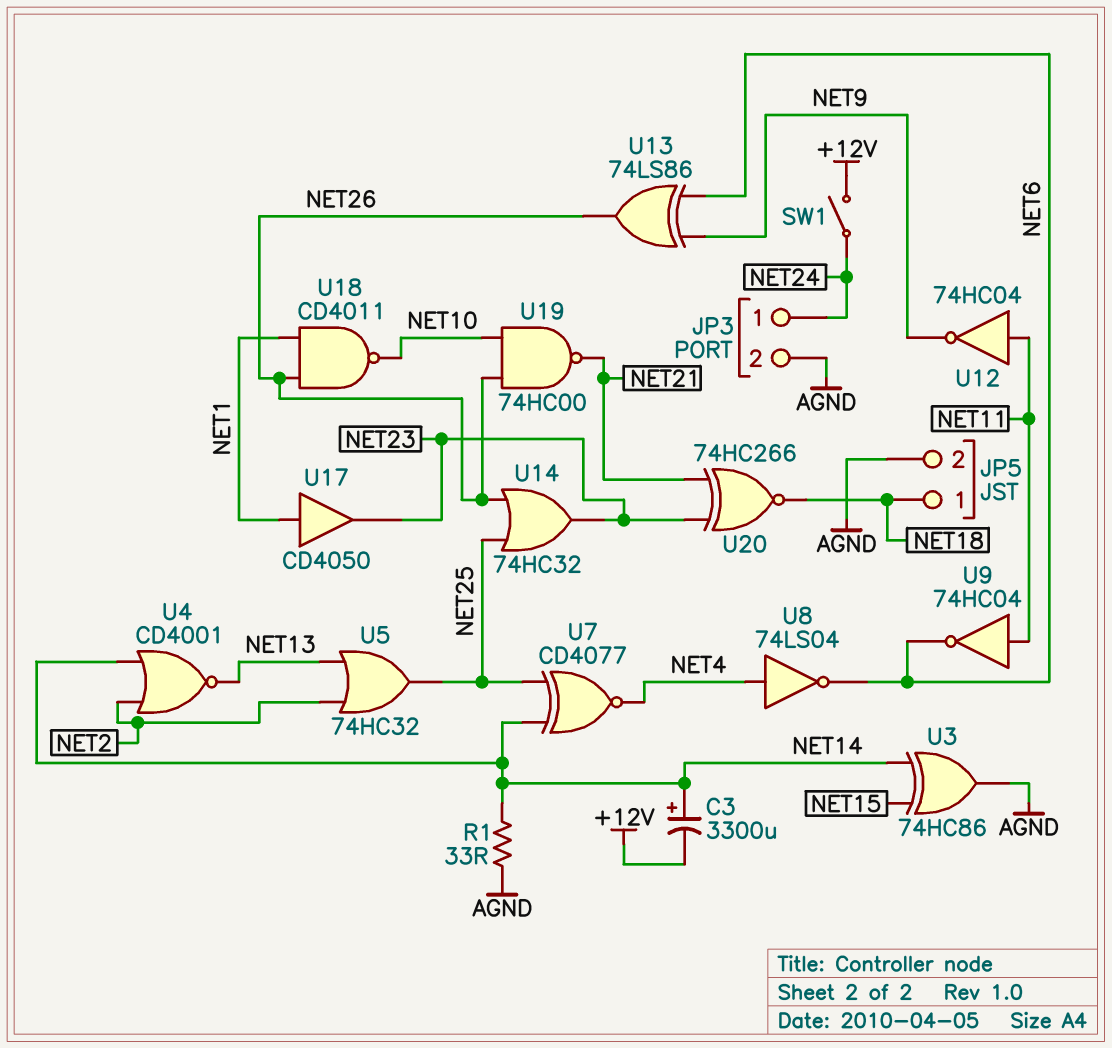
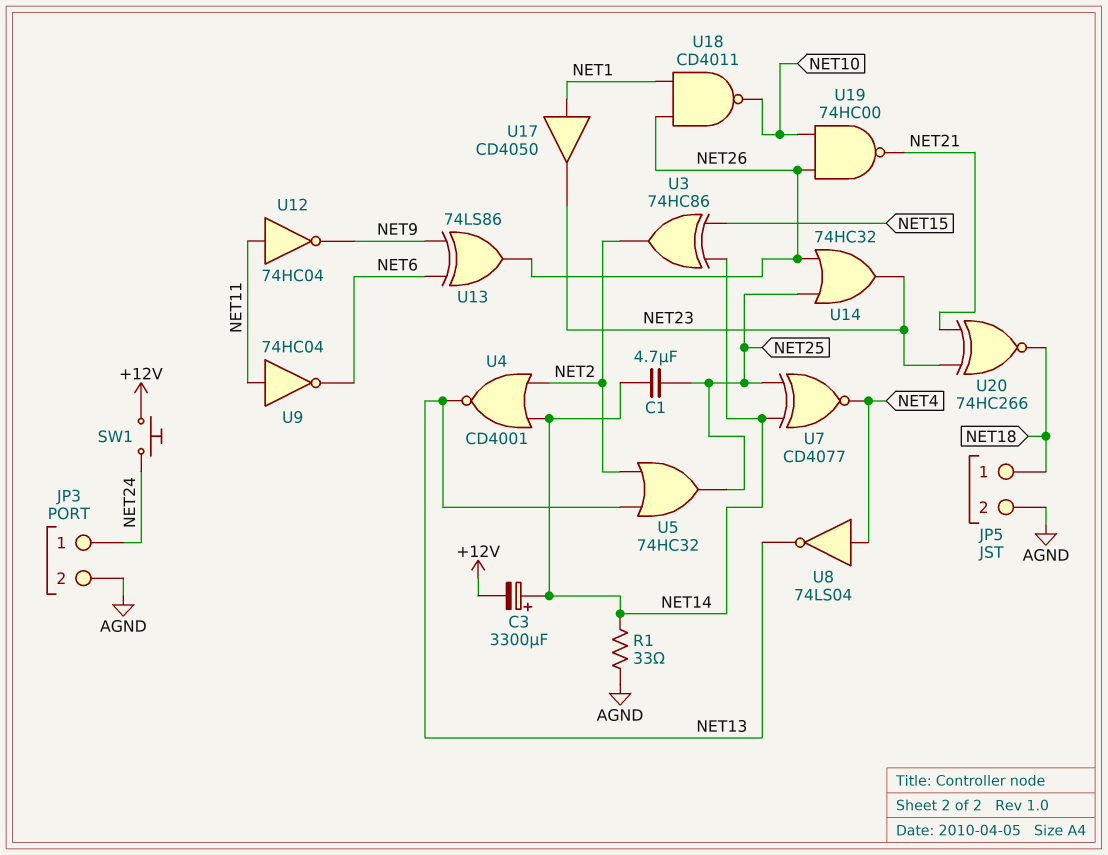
C1: none -> 4.7uF (NET14, NET25)
SW1: switch (+12V, NET24) -> button (+12V, NET24)
U3: XOR 74HC86 (in NET14, in NET15, out AGND) -> XOR 74HC86 (in NET14, in NET15, out NET2)
U8: NOT 74LS04 (in NET4, out NET6) -> NOT 74LS04 (in NET4, out NET13)

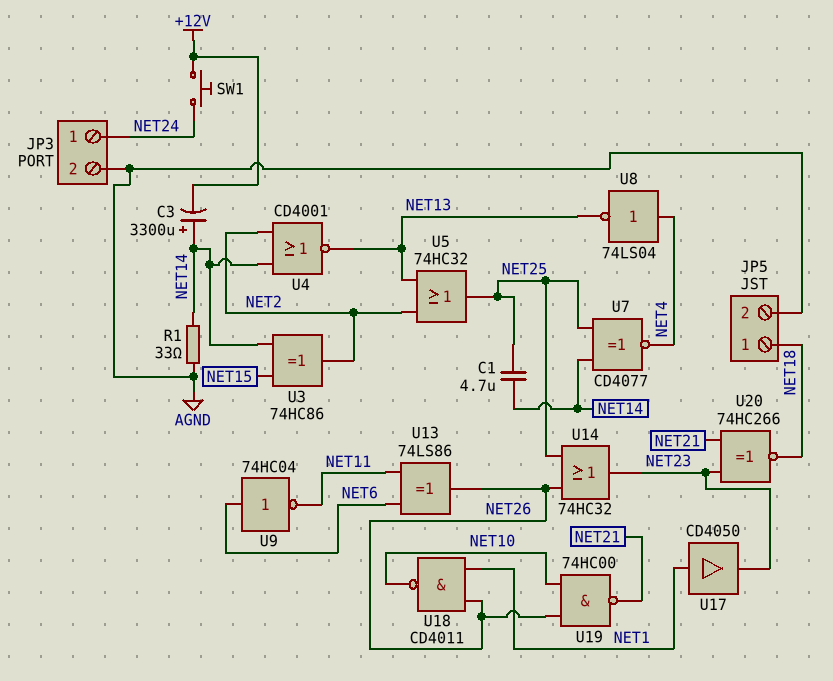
U9: NOT 74HC04 (in NET11, out NET6) -> NOT 74HC04 (in NET6, out NET11)
U12: NOT 74HC04 (in NET11, out NET9) -> none
U13: XOR 74LS86 (in NET6, in NET9, out NET26) -> XOR 74LS86 (in NET6, in NET11, out NET26)

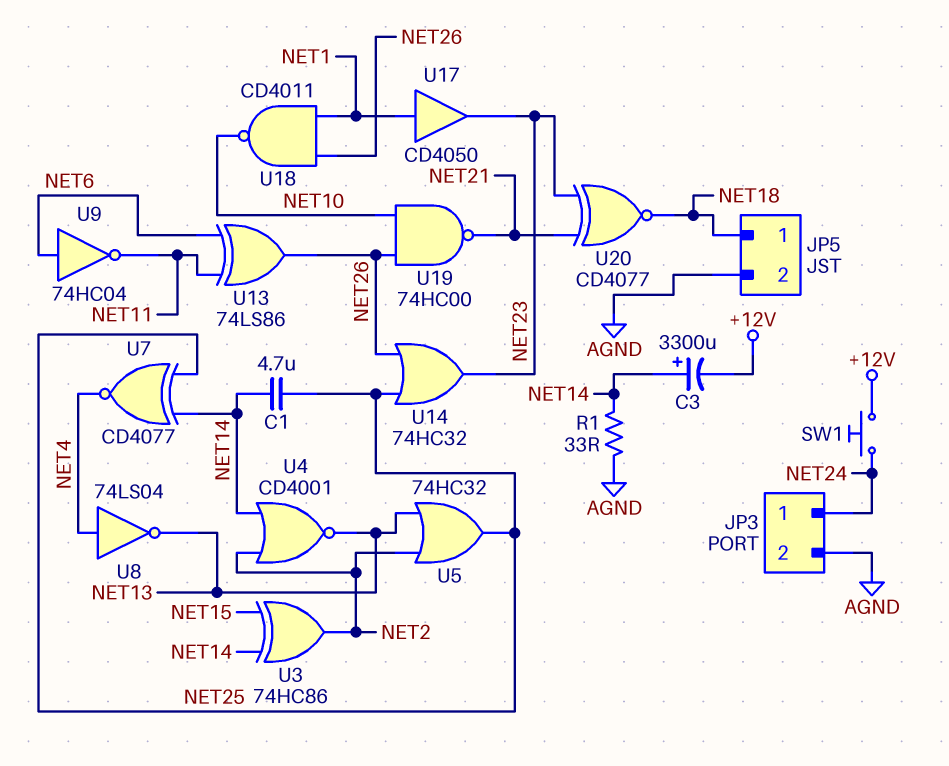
U20: XNOR 74HC266 (in NET21, in NET23, out NET18) -> XNOR CD4077 (in NET21, in NET23, out NET18)

